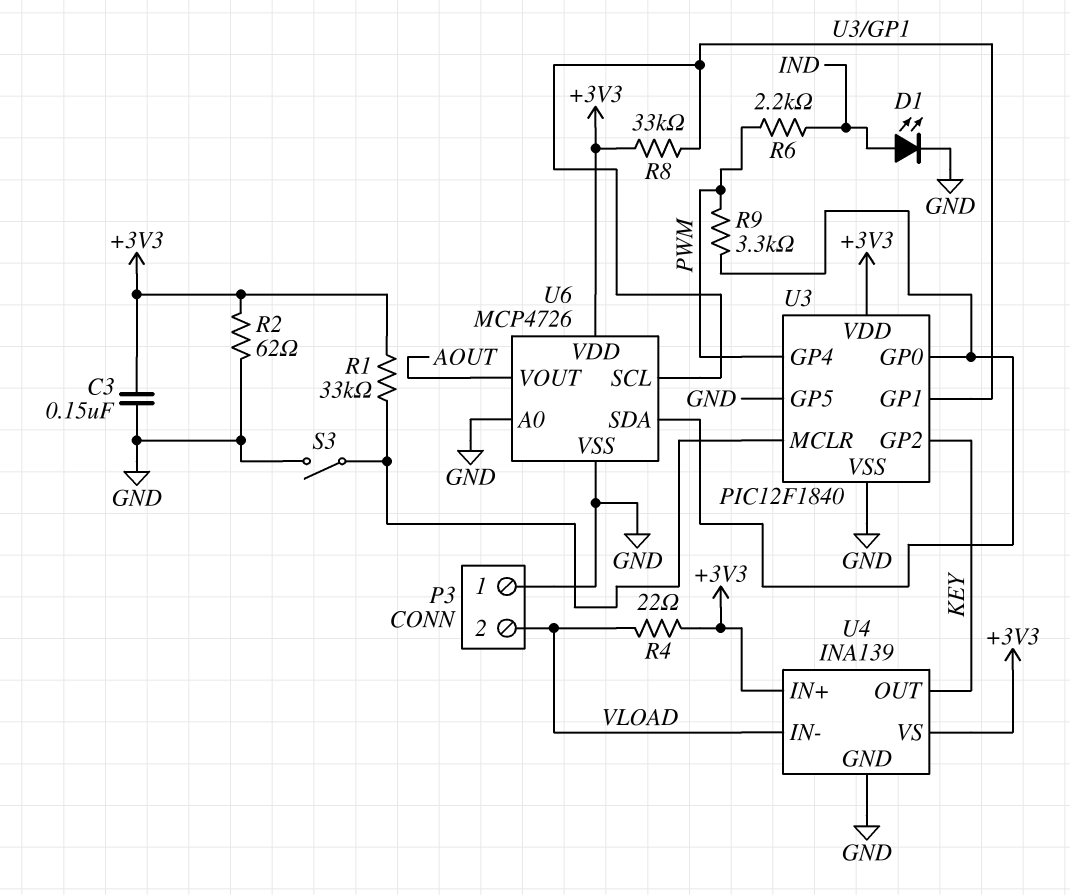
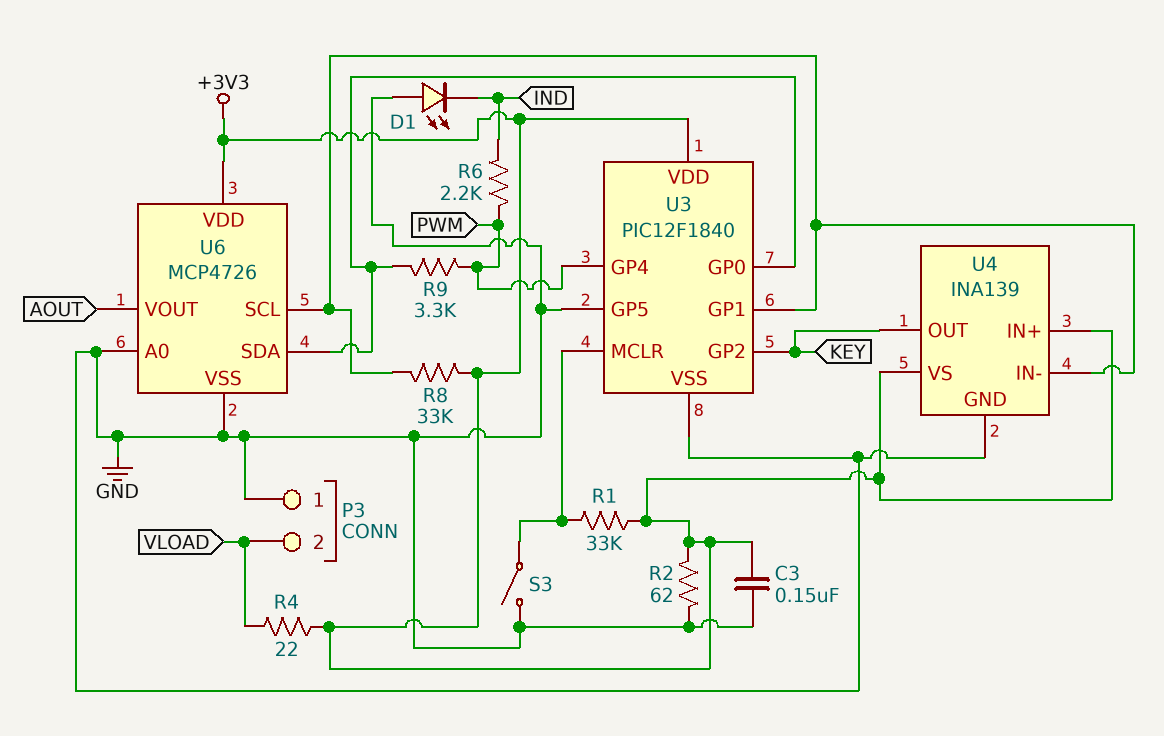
D1: LED (A IND, K GND) -> LED (A GND, K IND)
U4 pin IN-: VLOAD -> U3/GP1

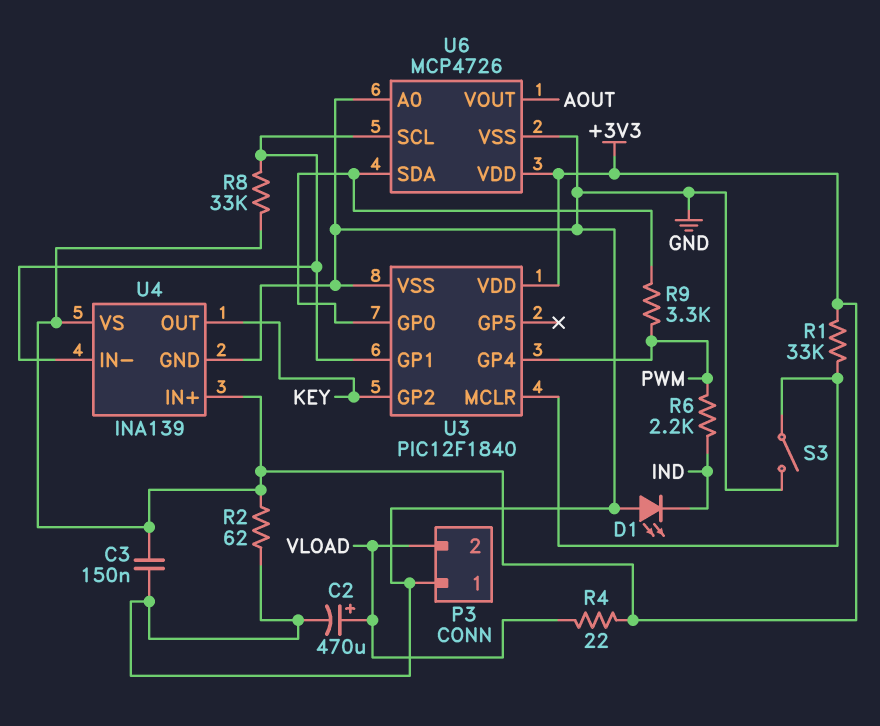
C2: none -> 470uF (plus VLOAD, minus GND)
U3 pin GP5: GND -> none

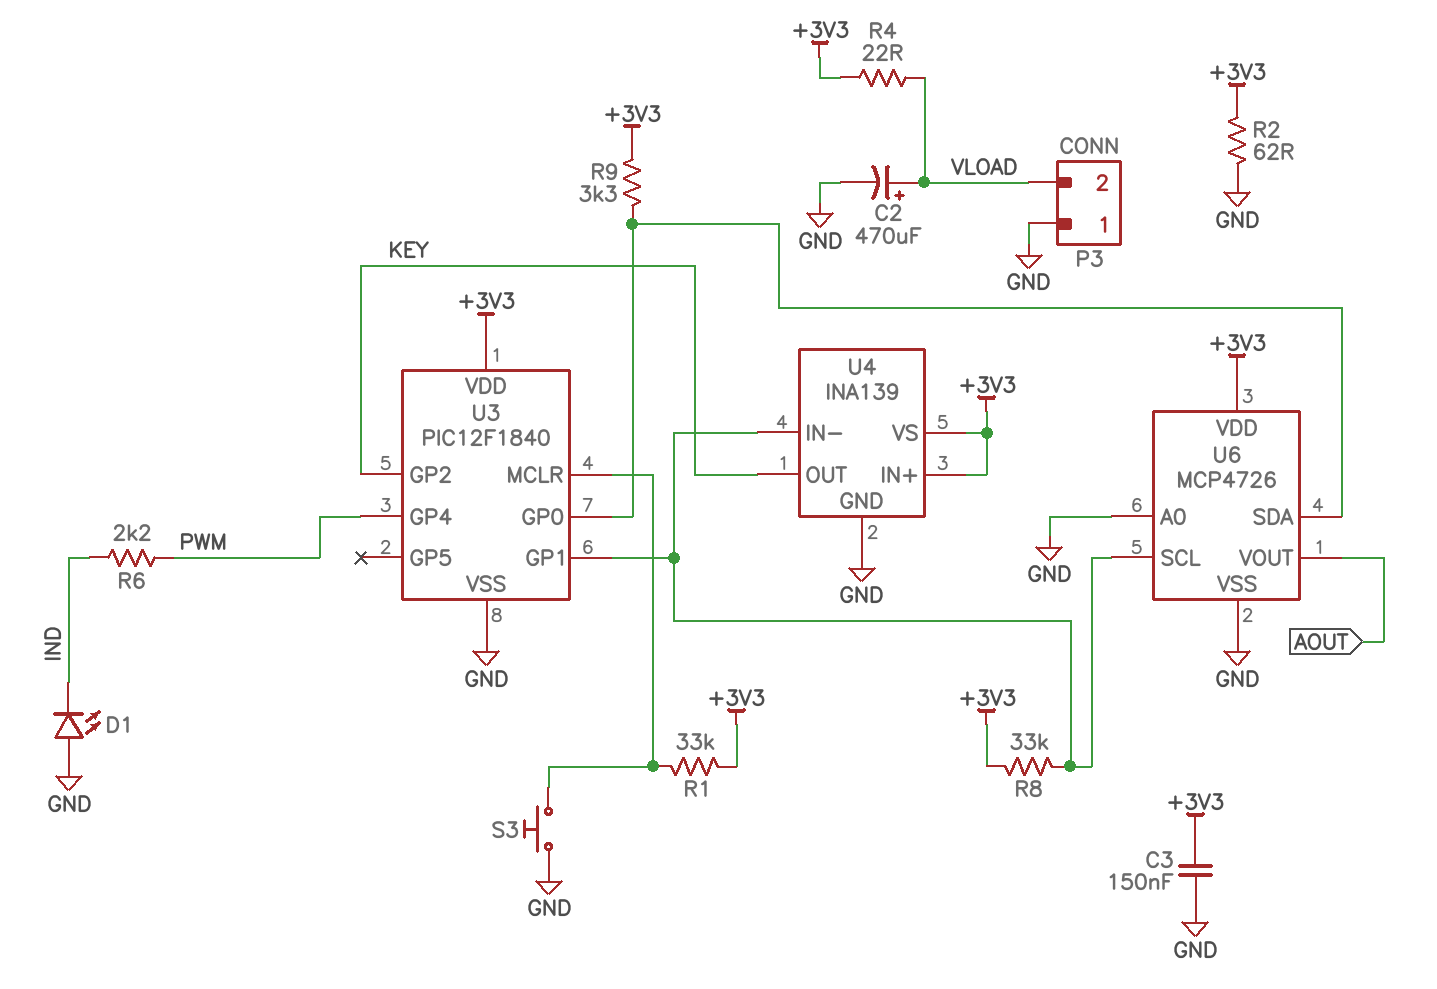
R9: 3.3k (PWM, U3/GP0) -> 3.3k (+3V3, U3/GP0)
S3: switch (GND, U3/MCLR) -> button (GND, U3/MCLR)

